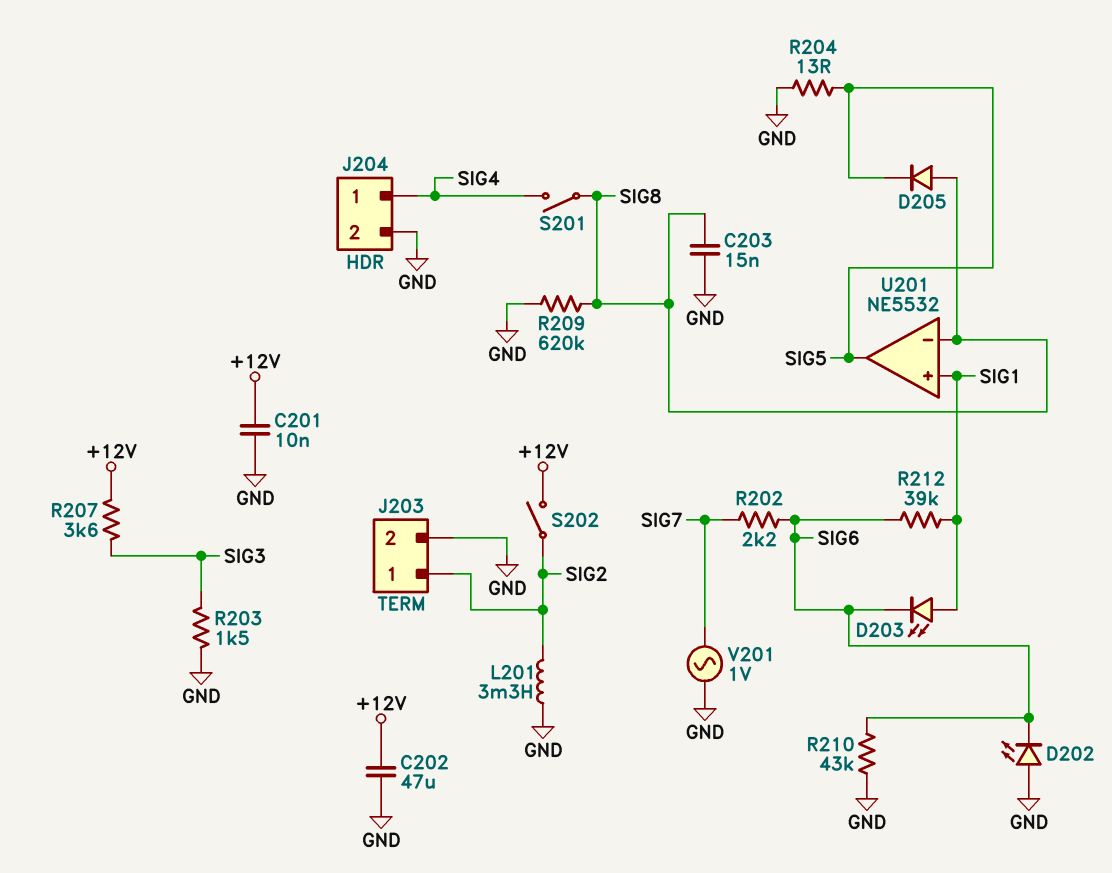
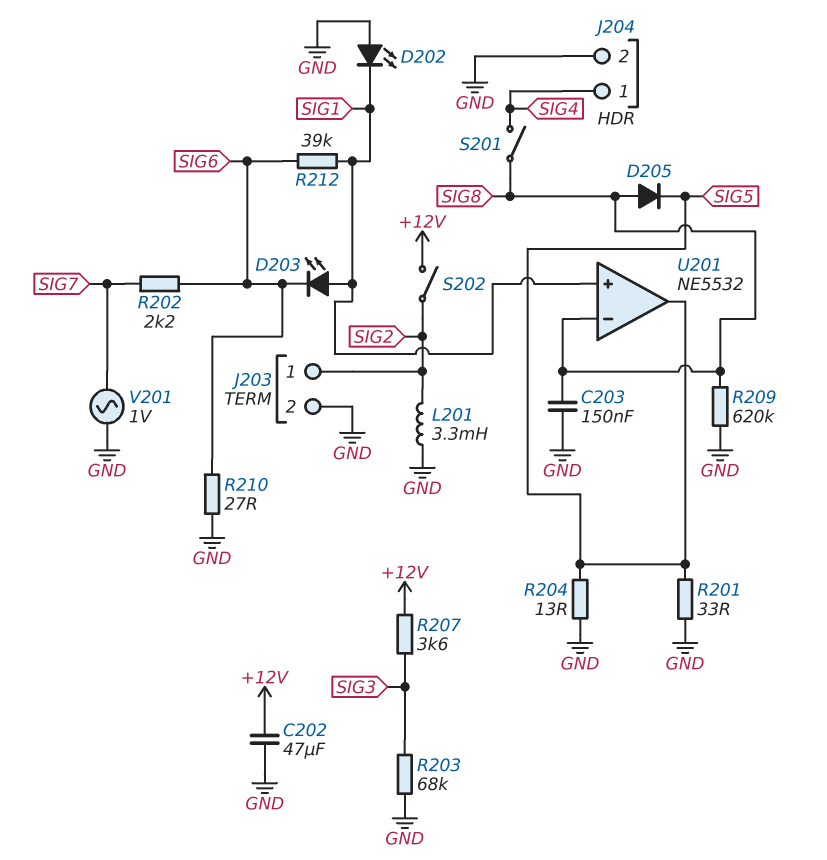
C201: 10nF (+12V, GND) -> none
C203: 15nF (GND, SIG8) -> 150nF (GND, SIG8)
D202: LED (A GND, K SIG6) -> LED (A GND, K SIG1)
R201: none -> 33 (GND, SIG5)
R203: 1.5k (GND, SIG3) -> 68k (GND, SIG3)
R210: 43k (GND, SIG6) -> 27 (GND, SIG6)

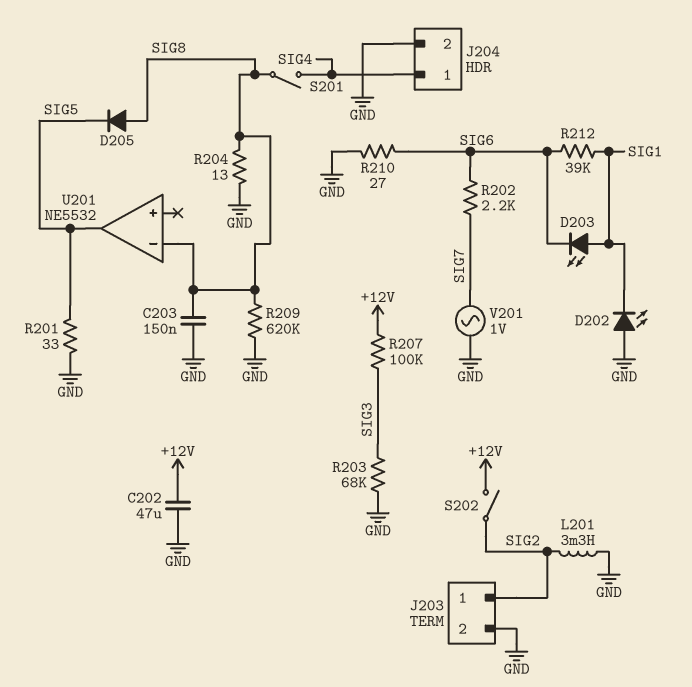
R204: 13 (GND, SIG5) -> 13 (GND, SIG8)
R207: 3.6k (+12V, SIG3) -> 100k (+12V, SIG3)
U201 pin in+: SIG1 -> none

